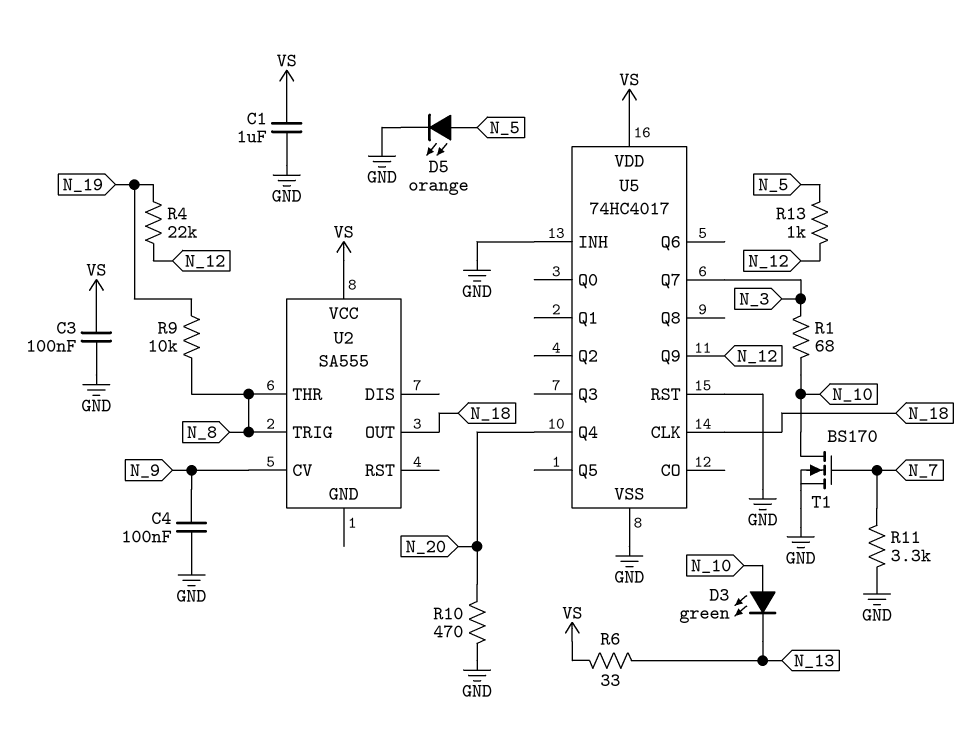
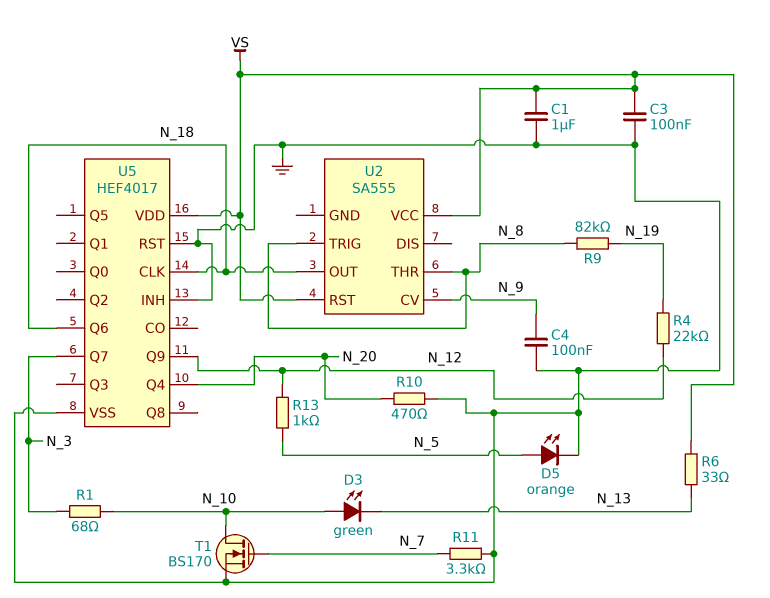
R9: 10k (N_8, N_19) -> 82k (N_8, N_19)
U2 pin RST: none -> VS
U5: 74HC4017 -> HEF4017
U5 pin Q6: none -> N_18

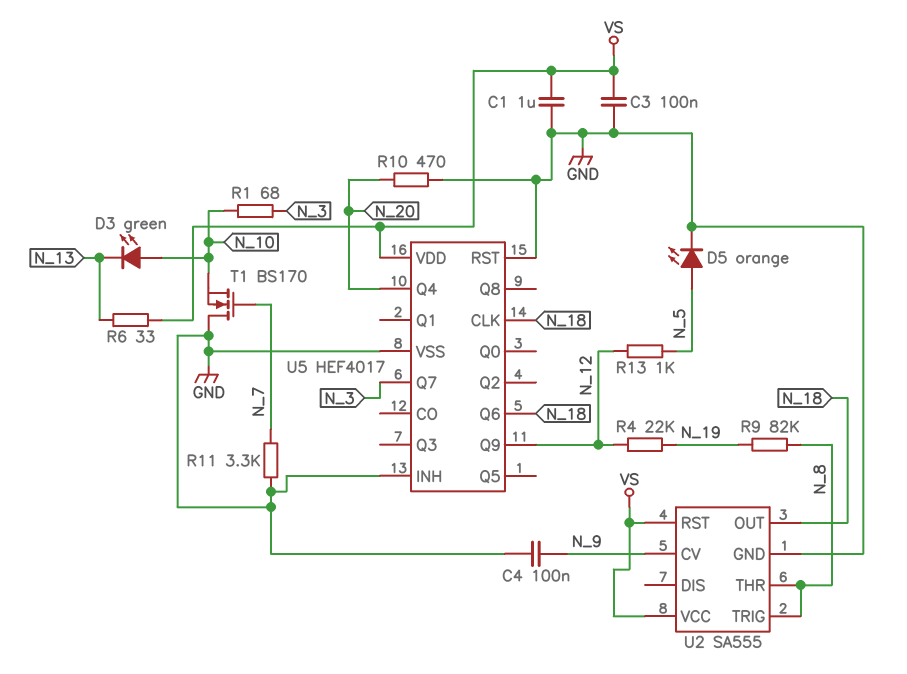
T1: NMOS BS170 (G N_7, D N_10, S GND) -> NMOS BS170 (G N_7, D GND, S N_10)
U2 pin GND: none -> GND

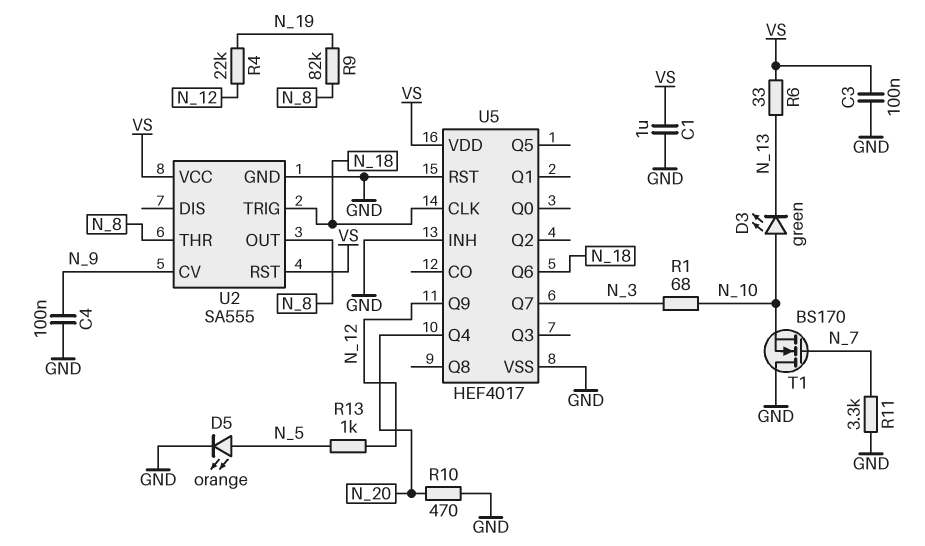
U2 pin OUT: N_18 -> N_8
U2 pin TRIG: N_8 -> N_18

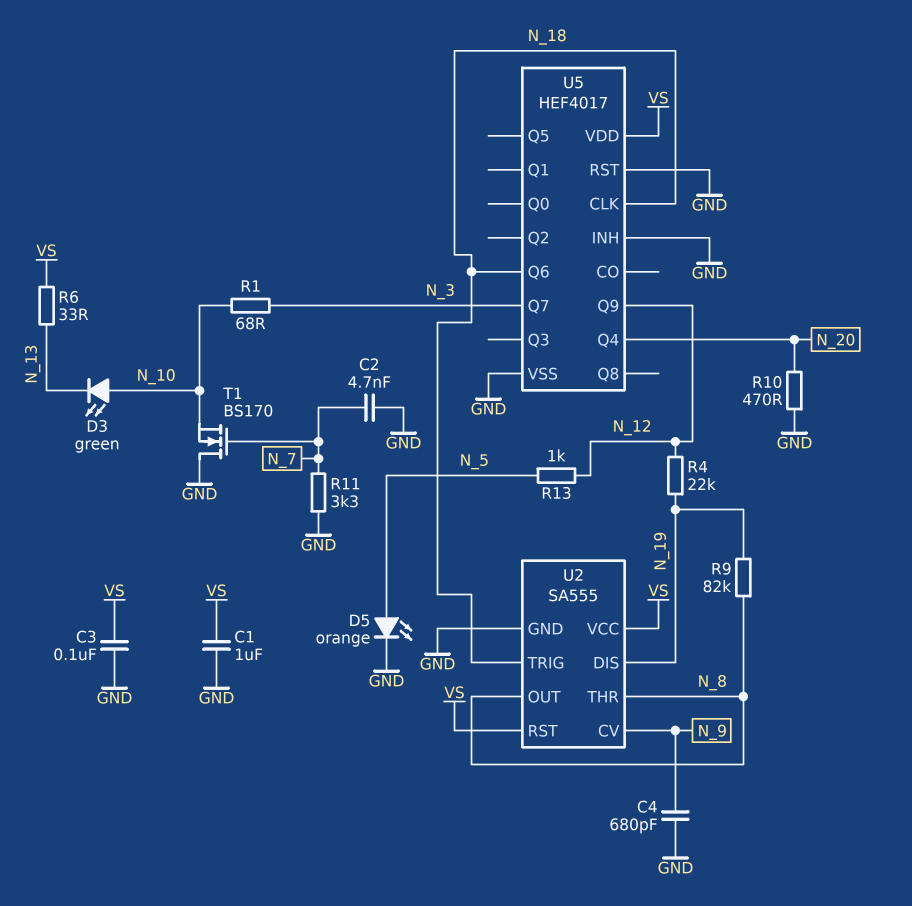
C2: none -> 4.7nF (GND, N_7)
C4: 100nF (GND, N_9) -> 680pF (GND, N_9)
U2 pin DIS: none -> N_19

